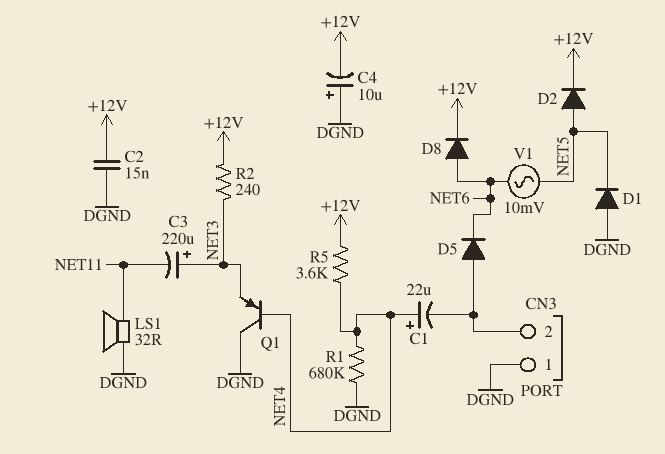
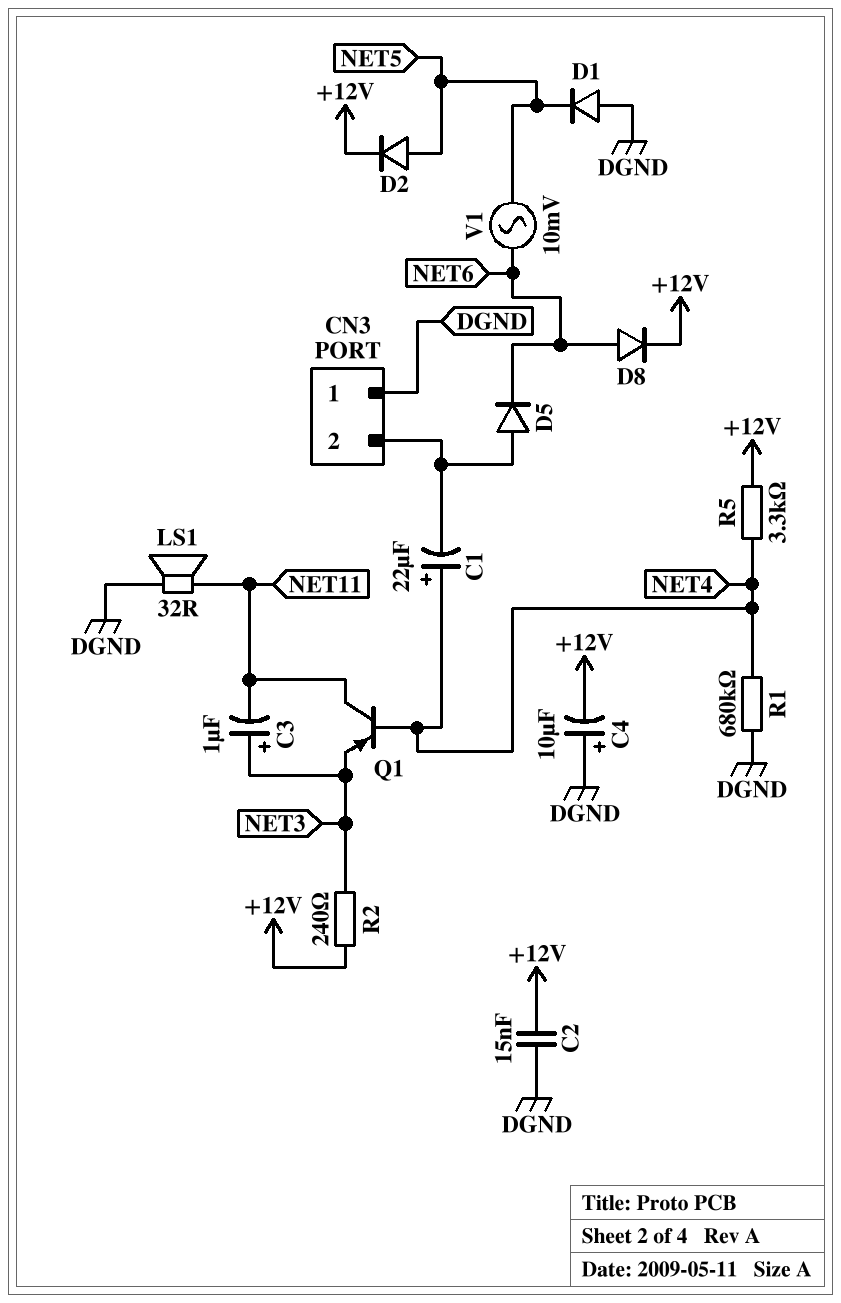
C3: 220uF (plus NET3, minus NET11) -> 1uF (plus NET3, minus NET11)
Q1: PNP (B NET4, C DGND, E NET3) -> PNP (B NET4, C NET11, E NET3)
R5: 3.6k (+12V, NET4) -> 3.3k (+12V, NET4)

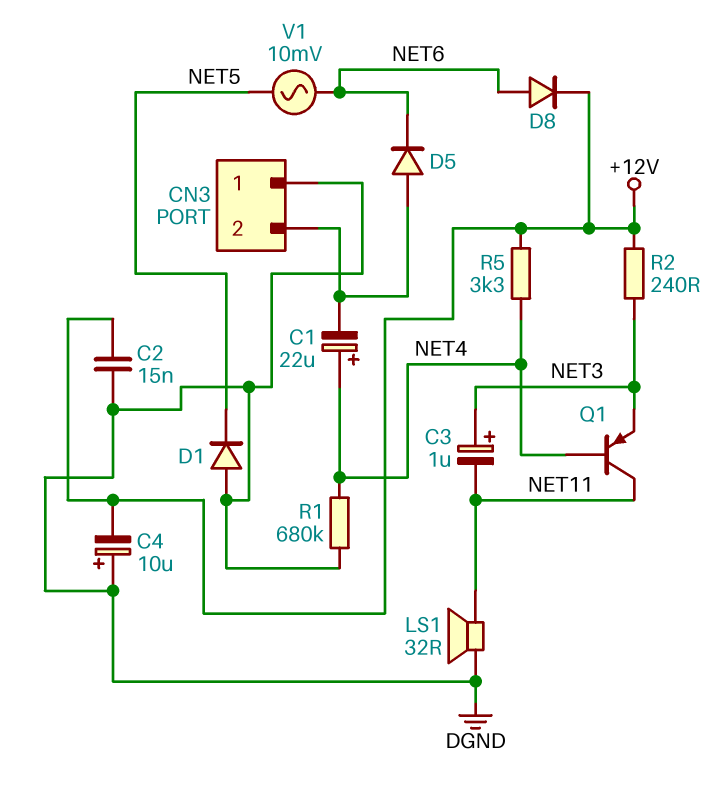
D2: diode (A NET5, K +12V) -> none

